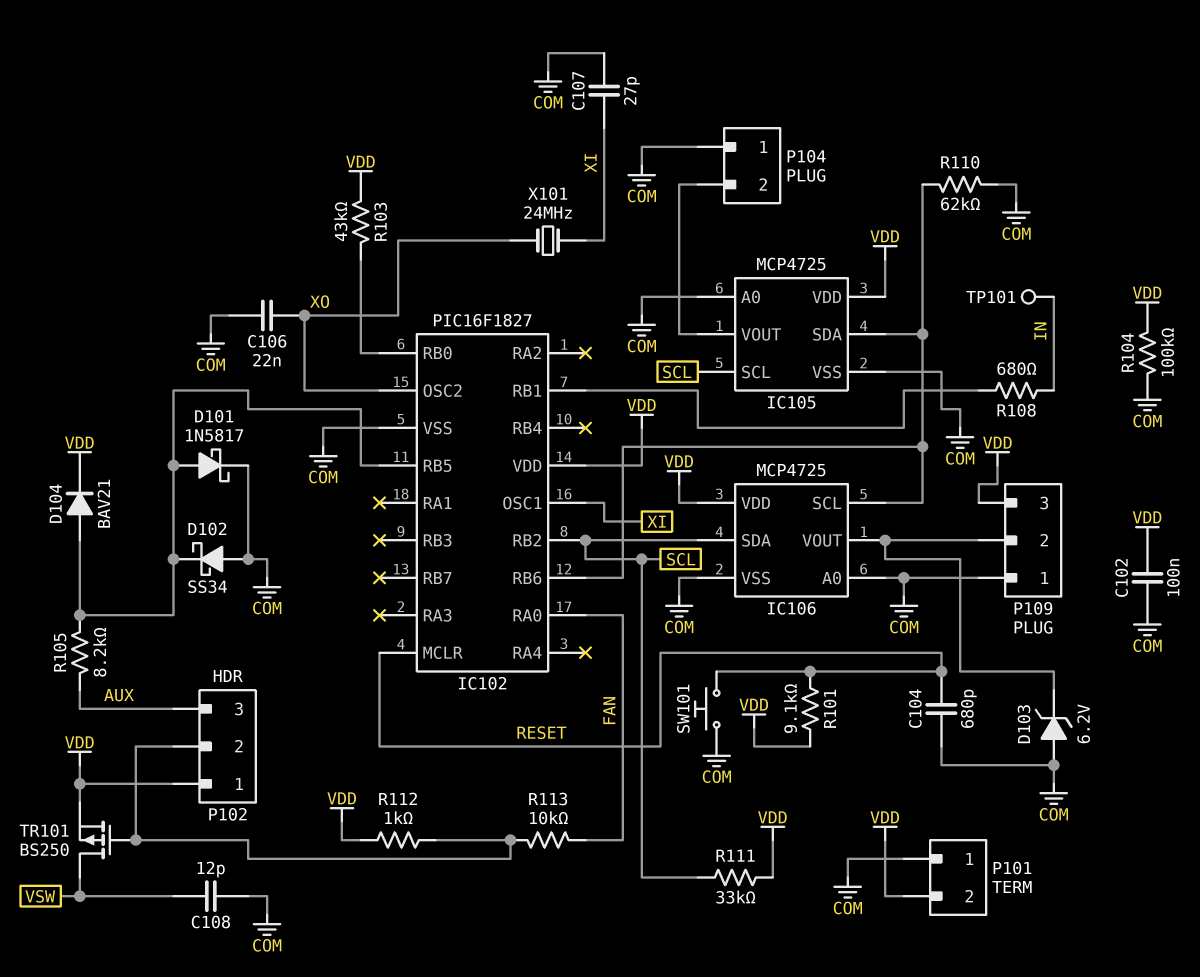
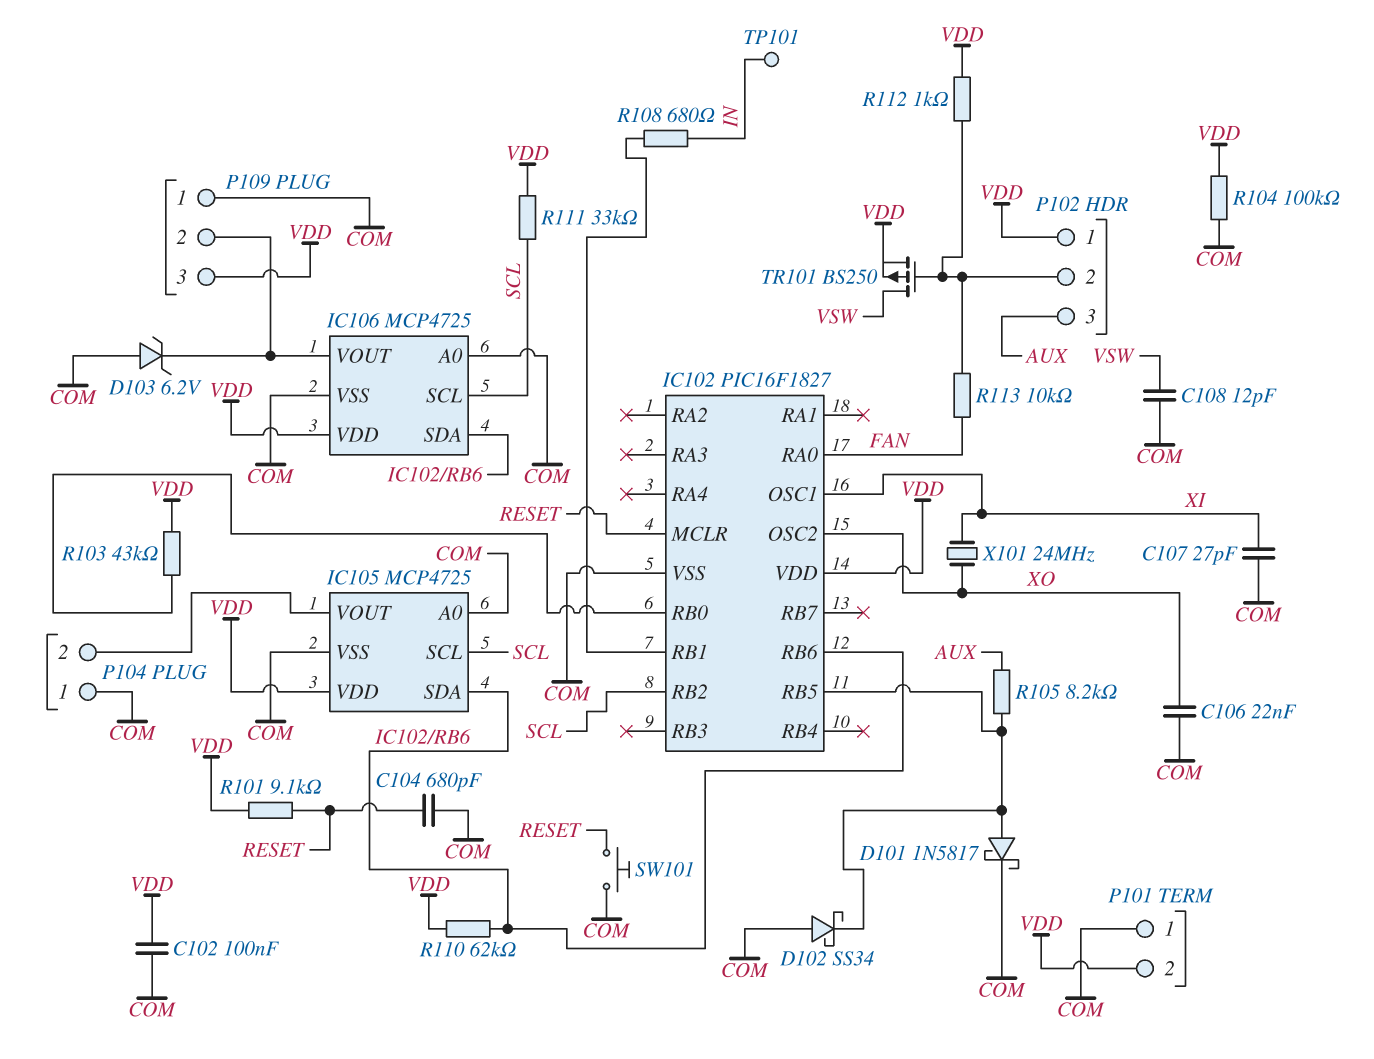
D104: diode BAV21 (A IC102/RB5, K VDD) -> none
IC106 pin SCL: IC102/RB6 -> SCL
IC106 pin SDA: SCL -> IC102/RB6
R110: 62k (COM, IC102/RB6) -> 62k (IC102/RB6, VDD)

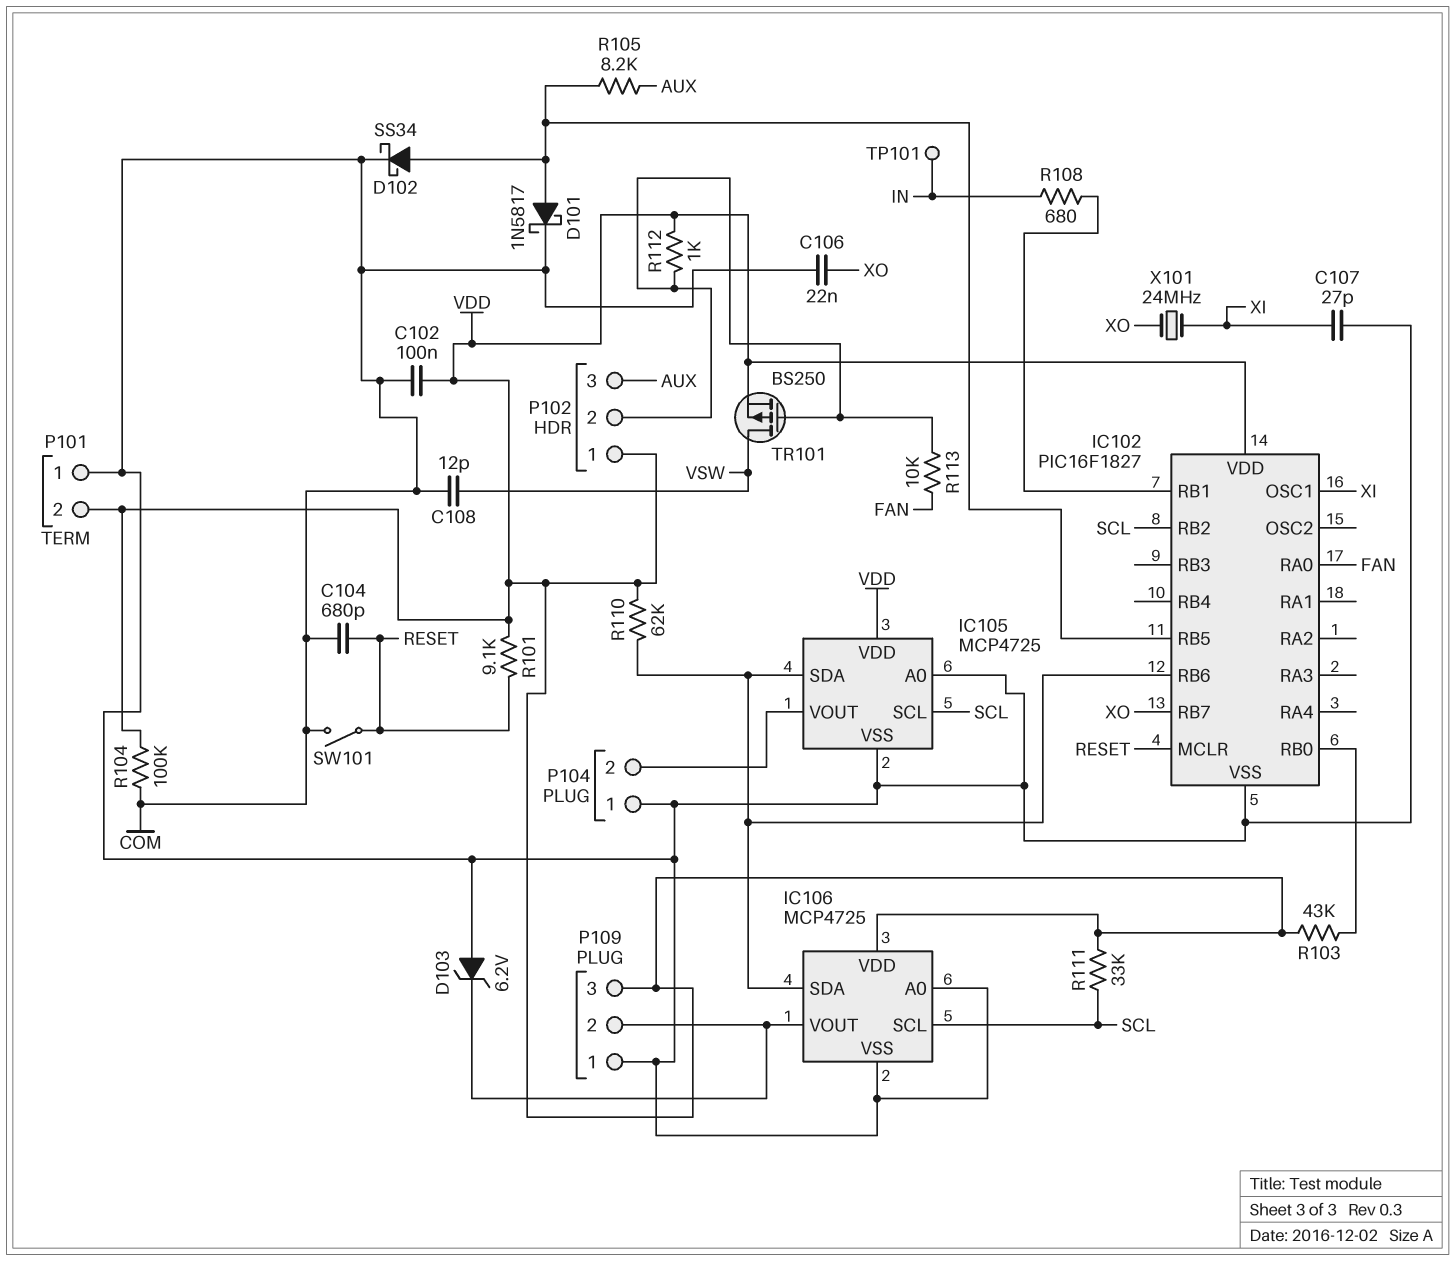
D102: schottky SS34 (A COM, K IC102/RB5) -> schottky SS34 (A IC102/RB5, K COM)
IC102 pin OSC2: XO -> none
IC102 pin RB7: none -> XO
SW101: button (COM, RESET) -> switch (COM, RESET)

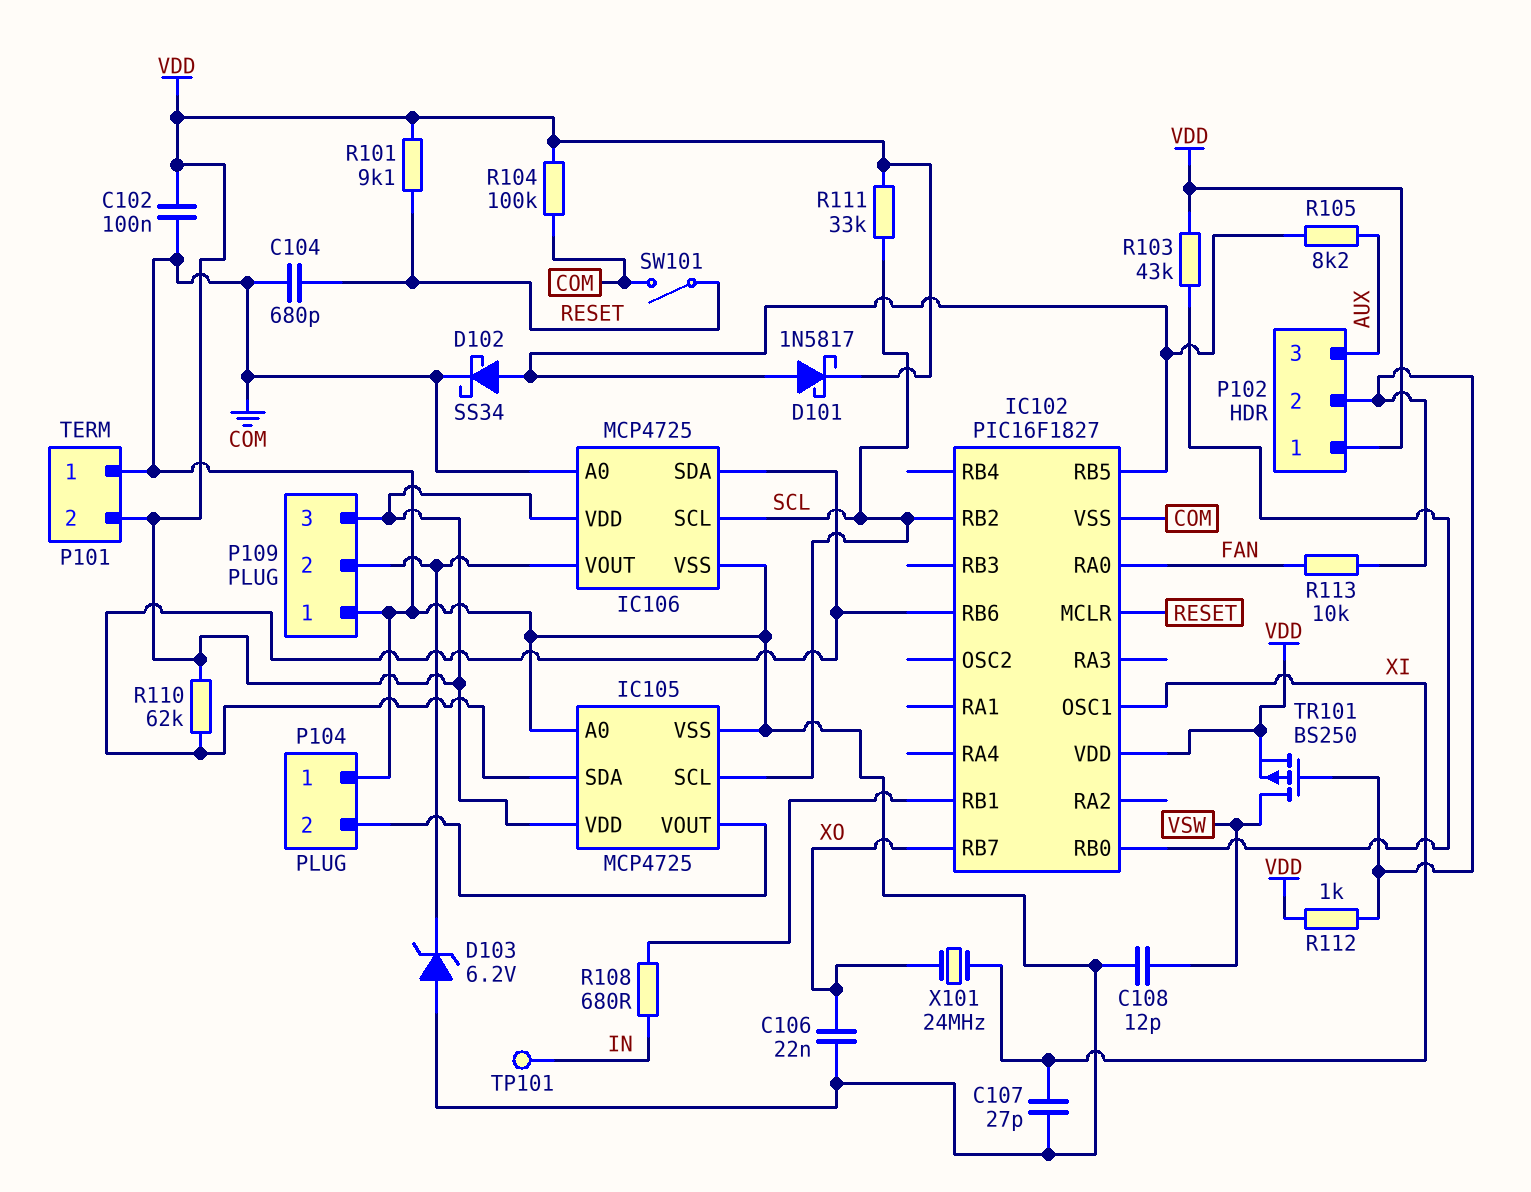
D101: schottky 1N5817 (A IC102/RB5, K COM) -> schottky 1N5817 (A IC102/RB5, K VDD)

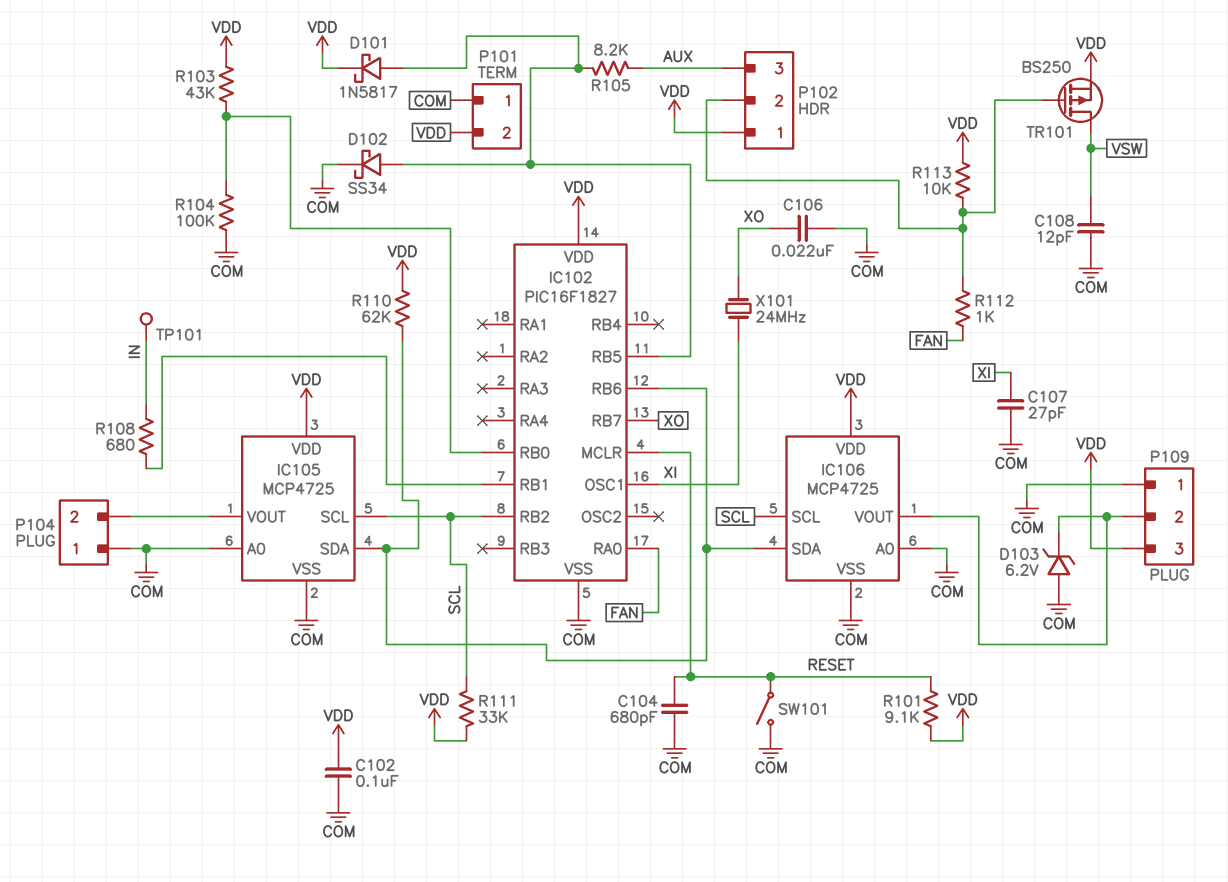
R104: 100k (COM, VDD) -> 100k (COM, IC102/RB0)
R112: 1k (P102/2, VDD) -> 1k (FAN, P102/2)
R113: 10k (FAN, P102/2) -> 10k (P102/2, VDD)

